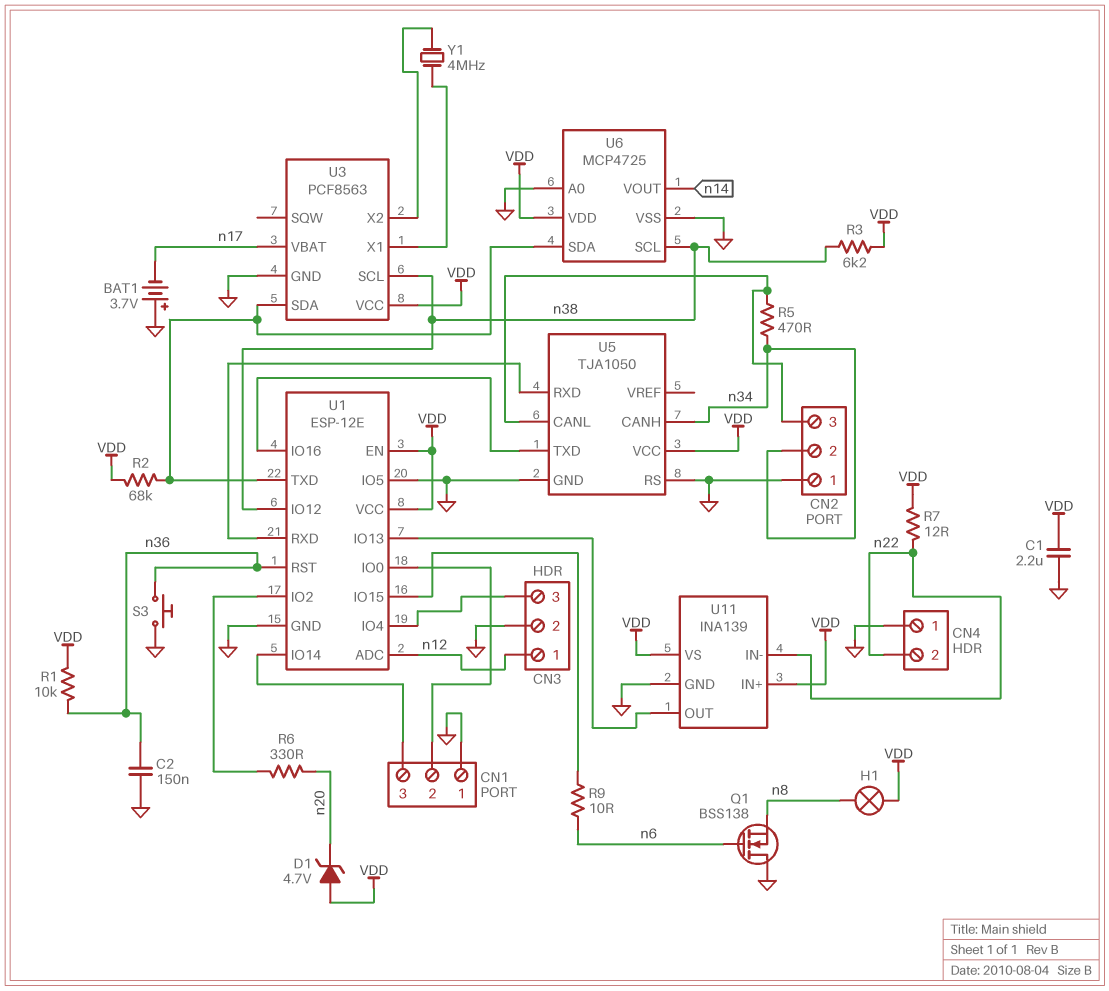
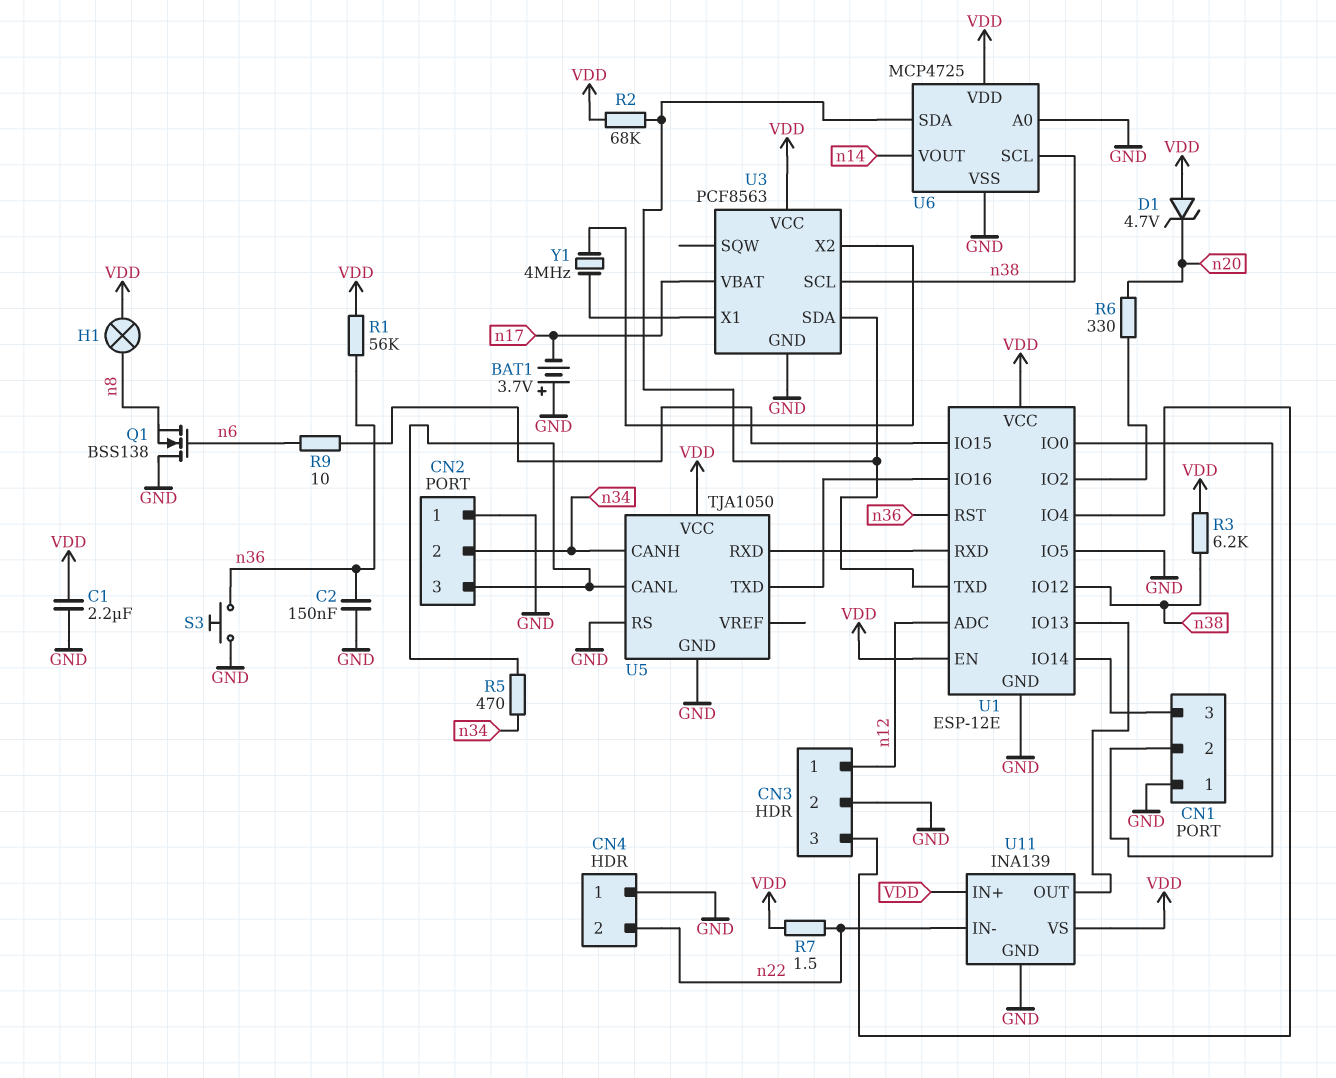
R1: 10k (VDD, n36) -> 56k (VDD, n36)
R7: 12 (VDD, n22) -> 1.5 (VDD, n22)

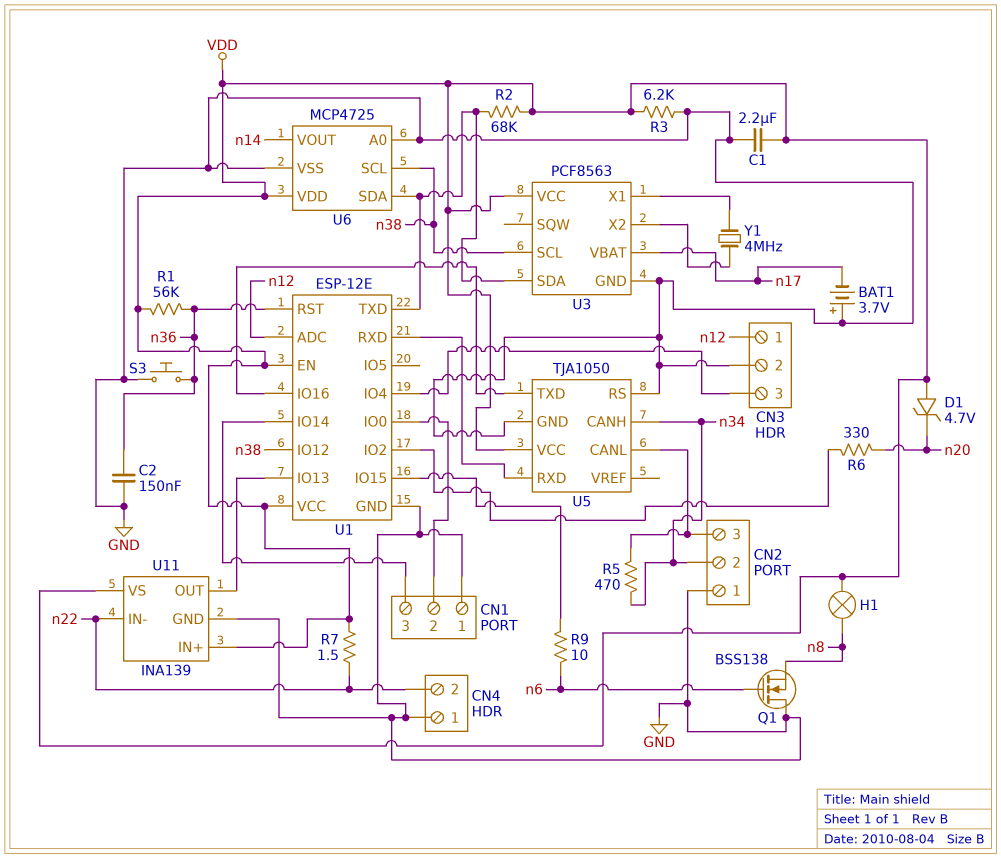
R3: 6.2k (VDD, n38) -> 6.2k (GND, VDD)
U1 pin IO5: GND -> none

